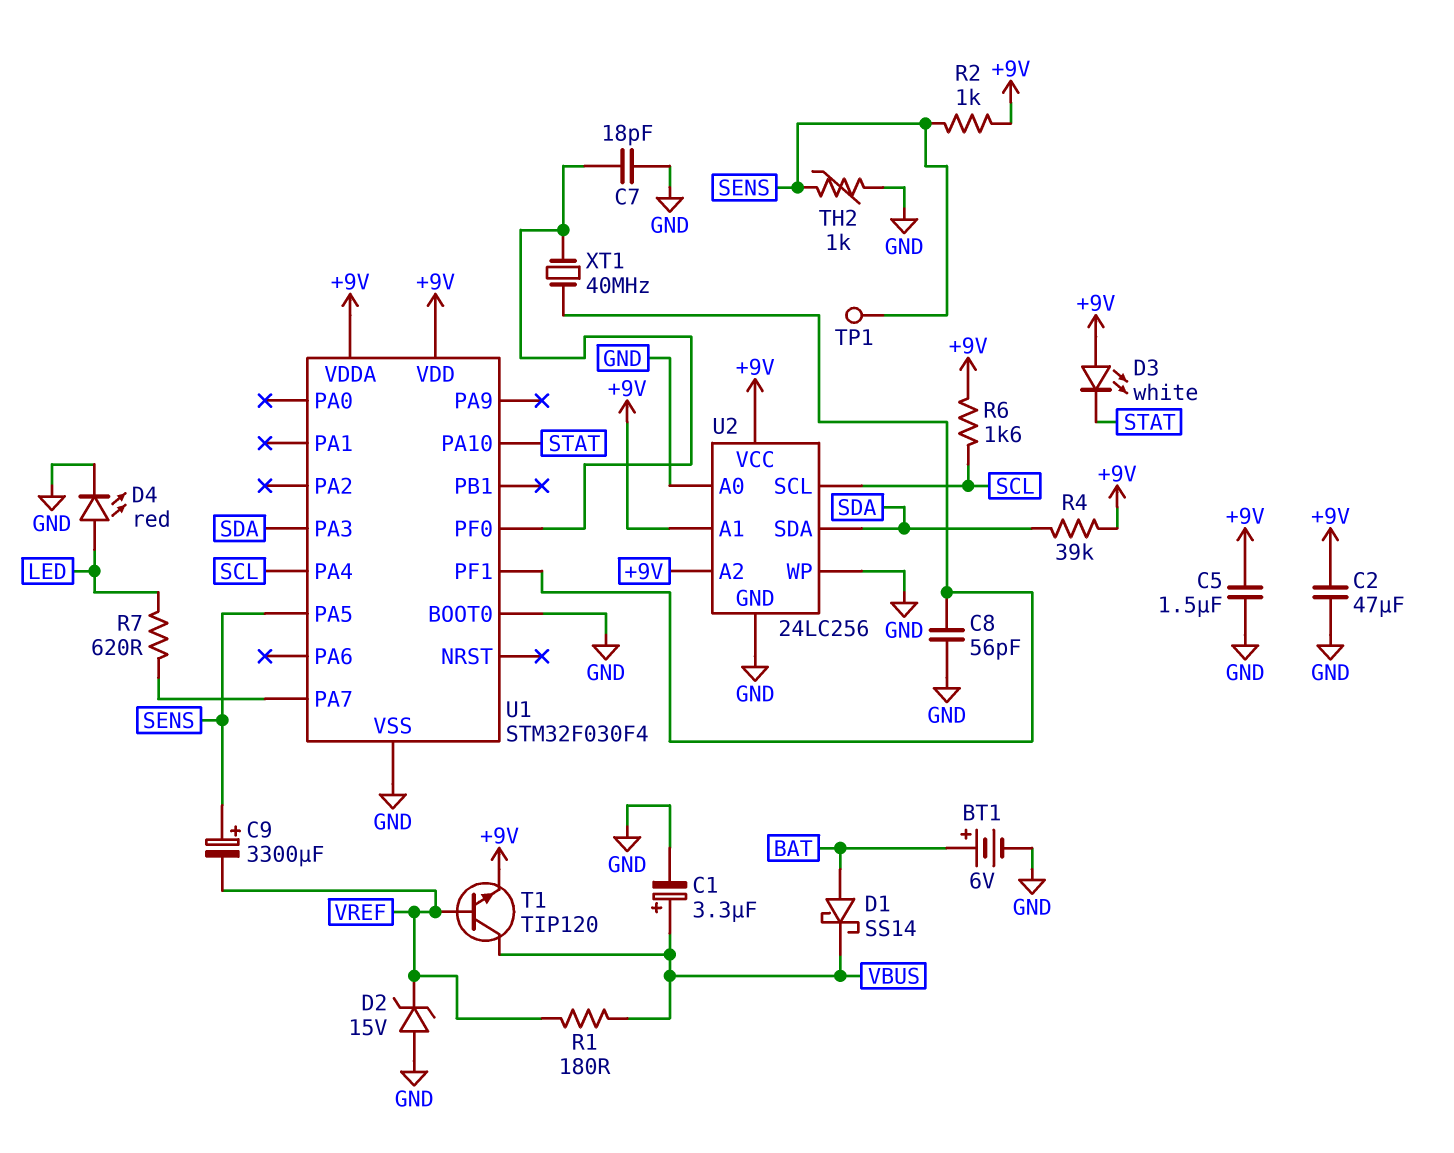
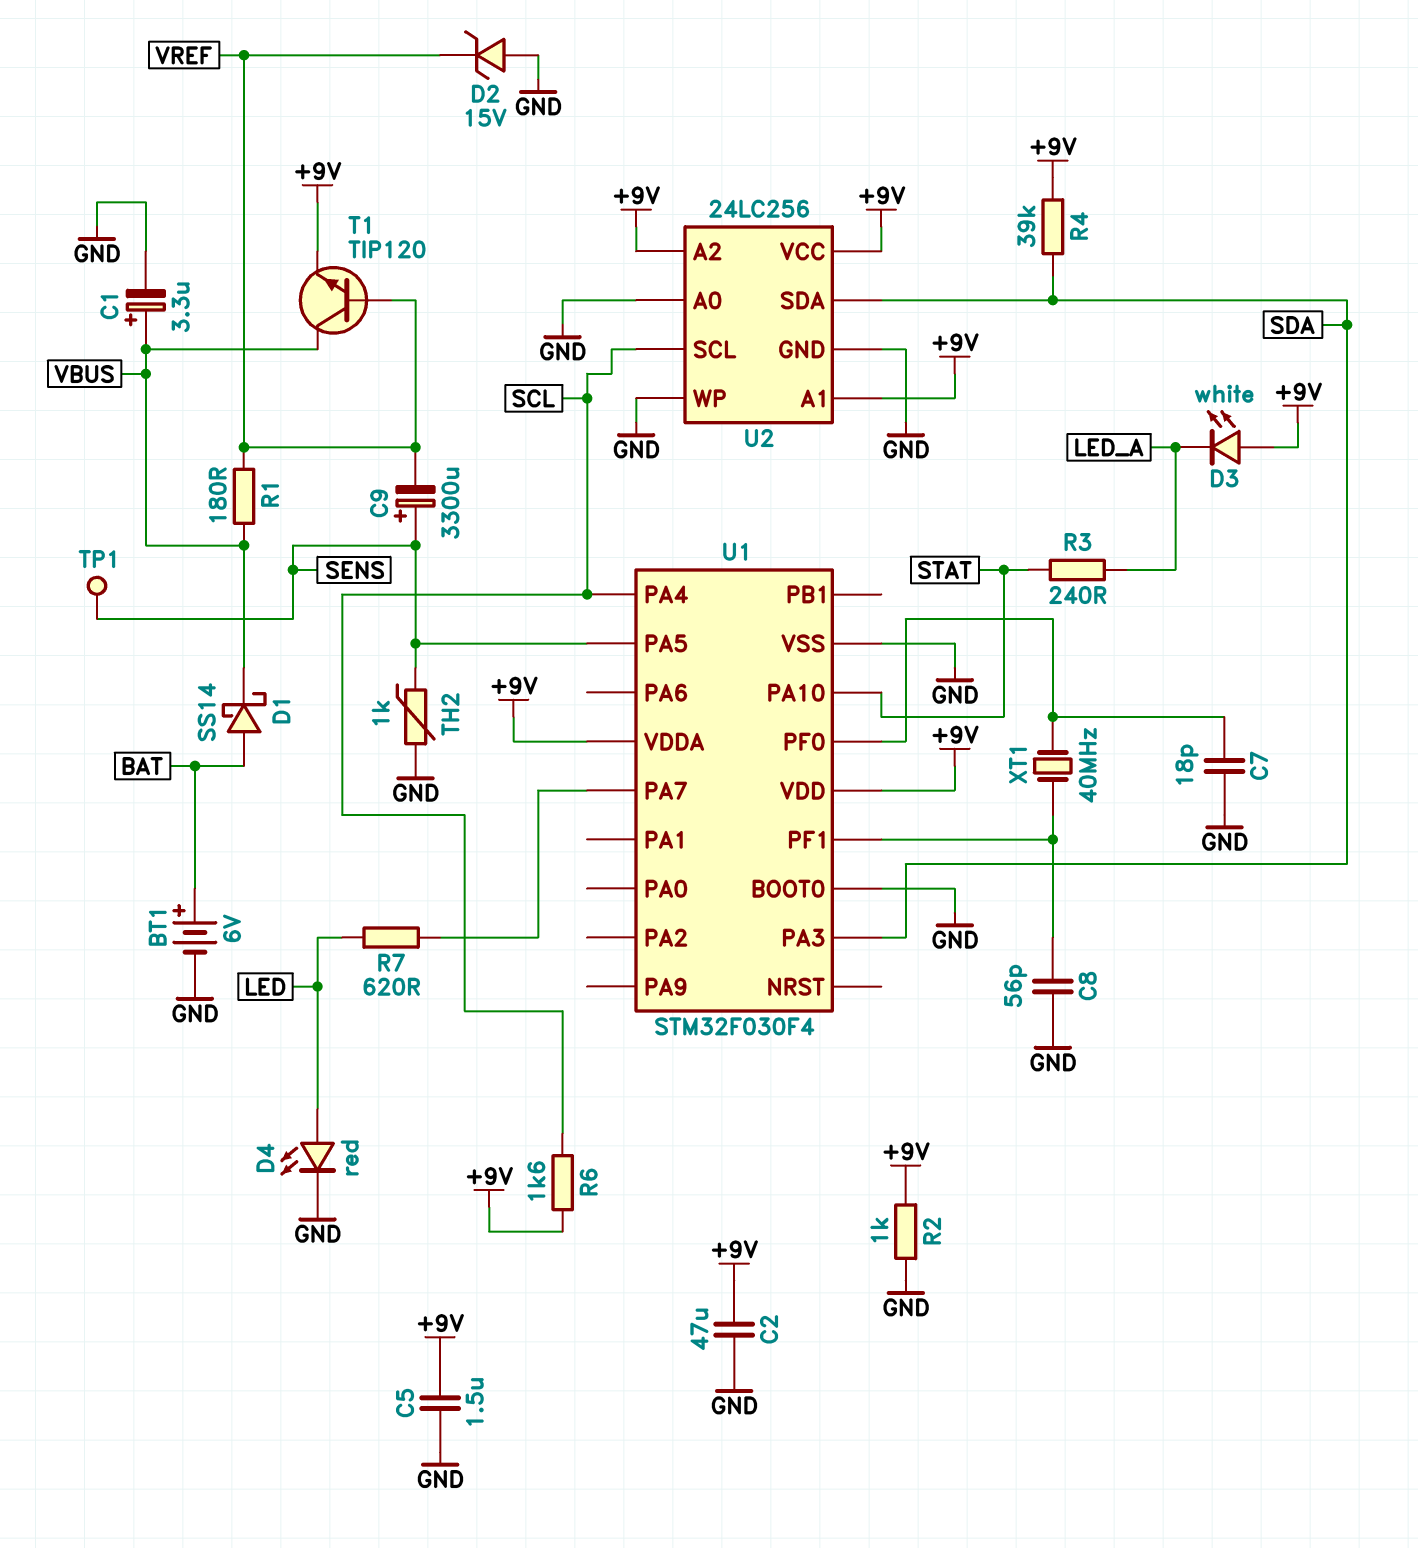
D3: LED white (A +9V, K STAT) -> LED white (A +9V, K LED_A)
R2: 1k (+9V, SENS) -> 1k (+9V, GND)
R3: none -> 240 (LED_A, STAT)

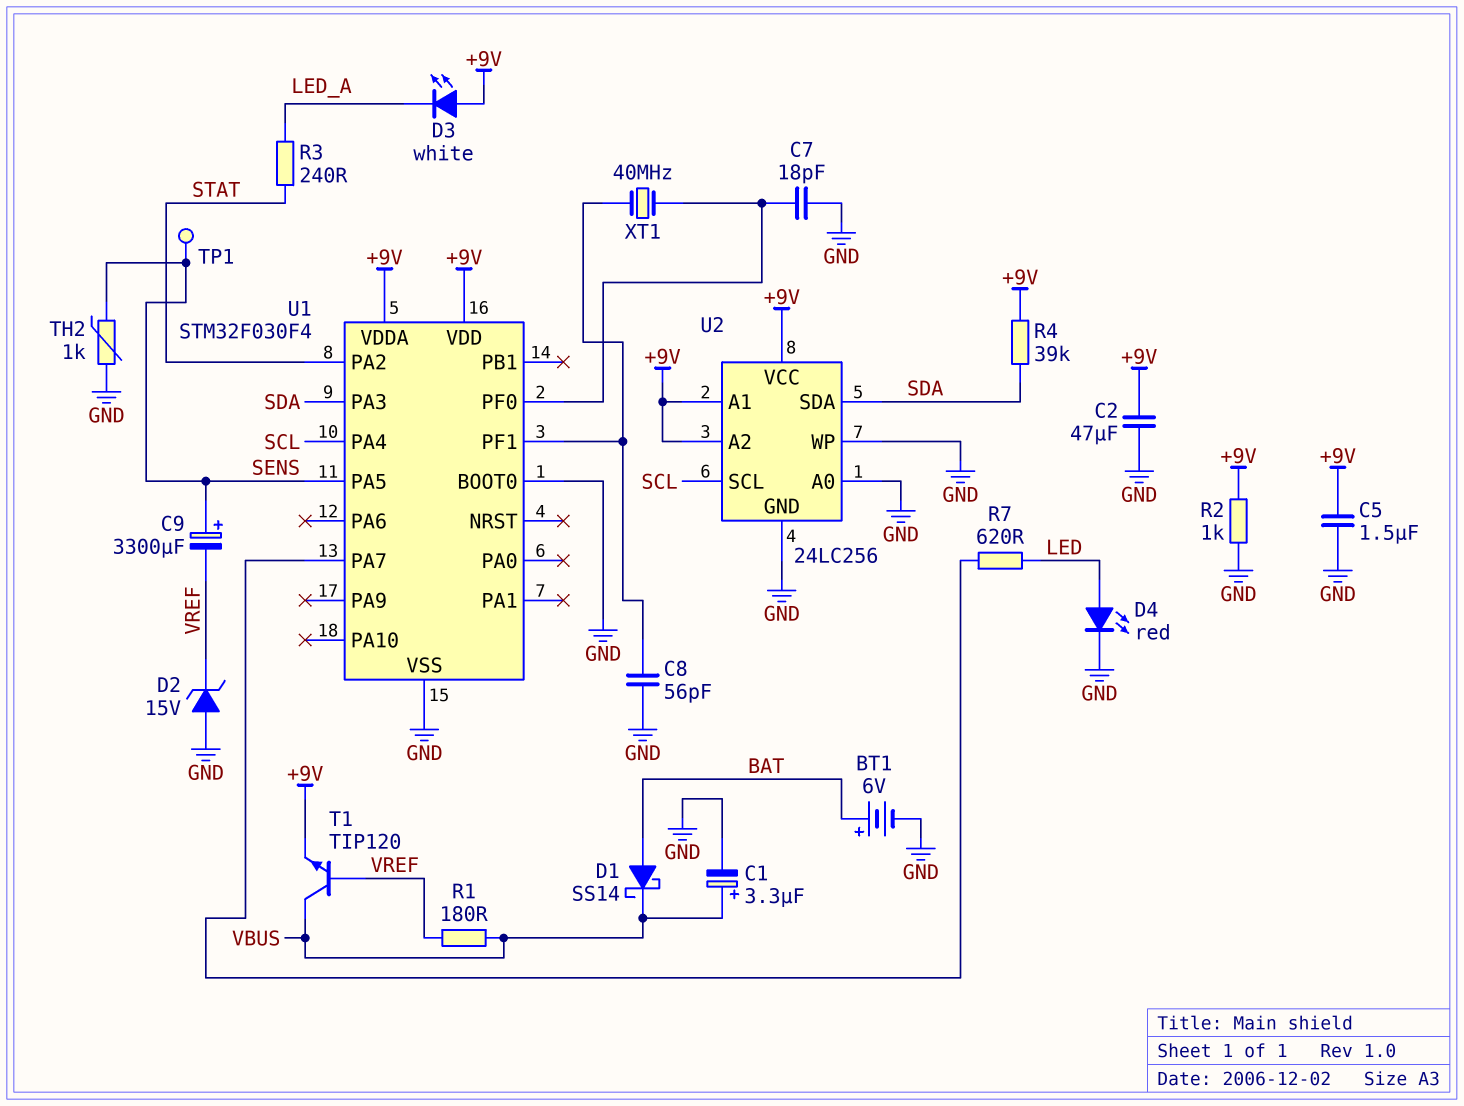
R6: 1.6k (+9V, SCL) -> none
U1 pin PA2: none -> STAT
U1 pin PA10: STAT -> none

